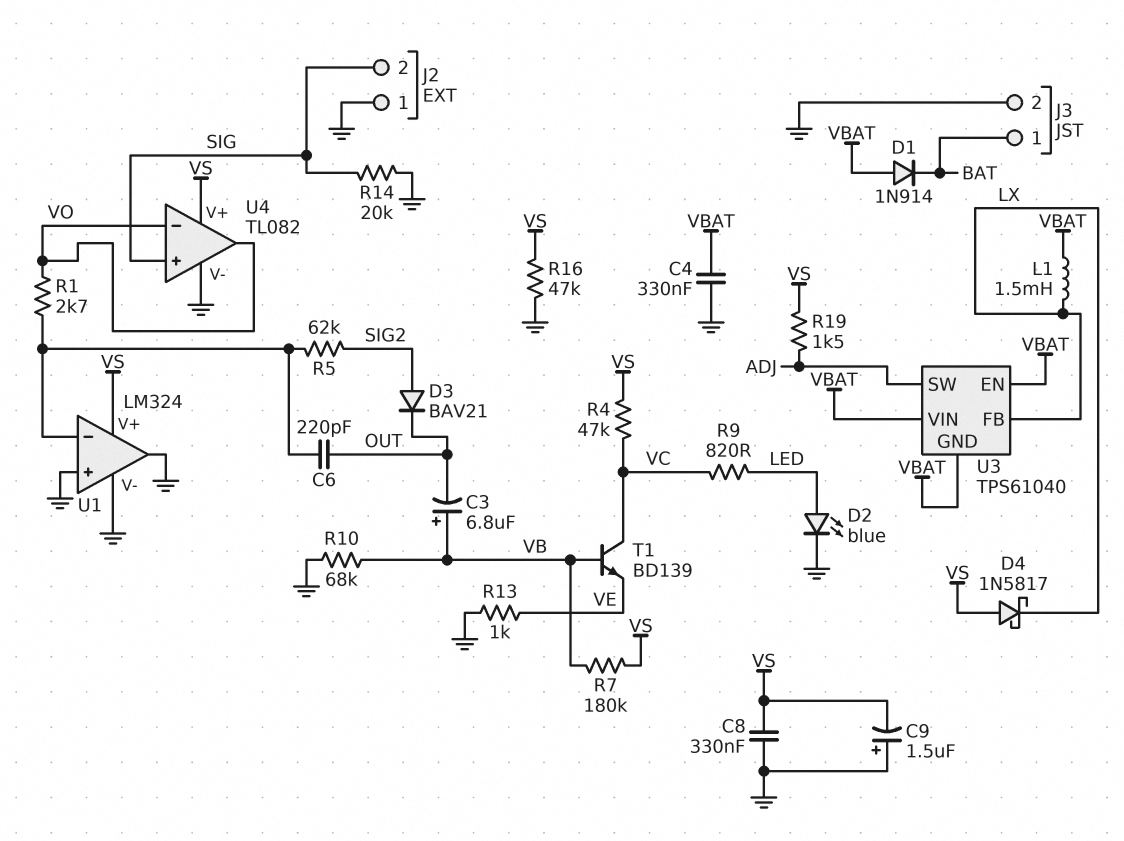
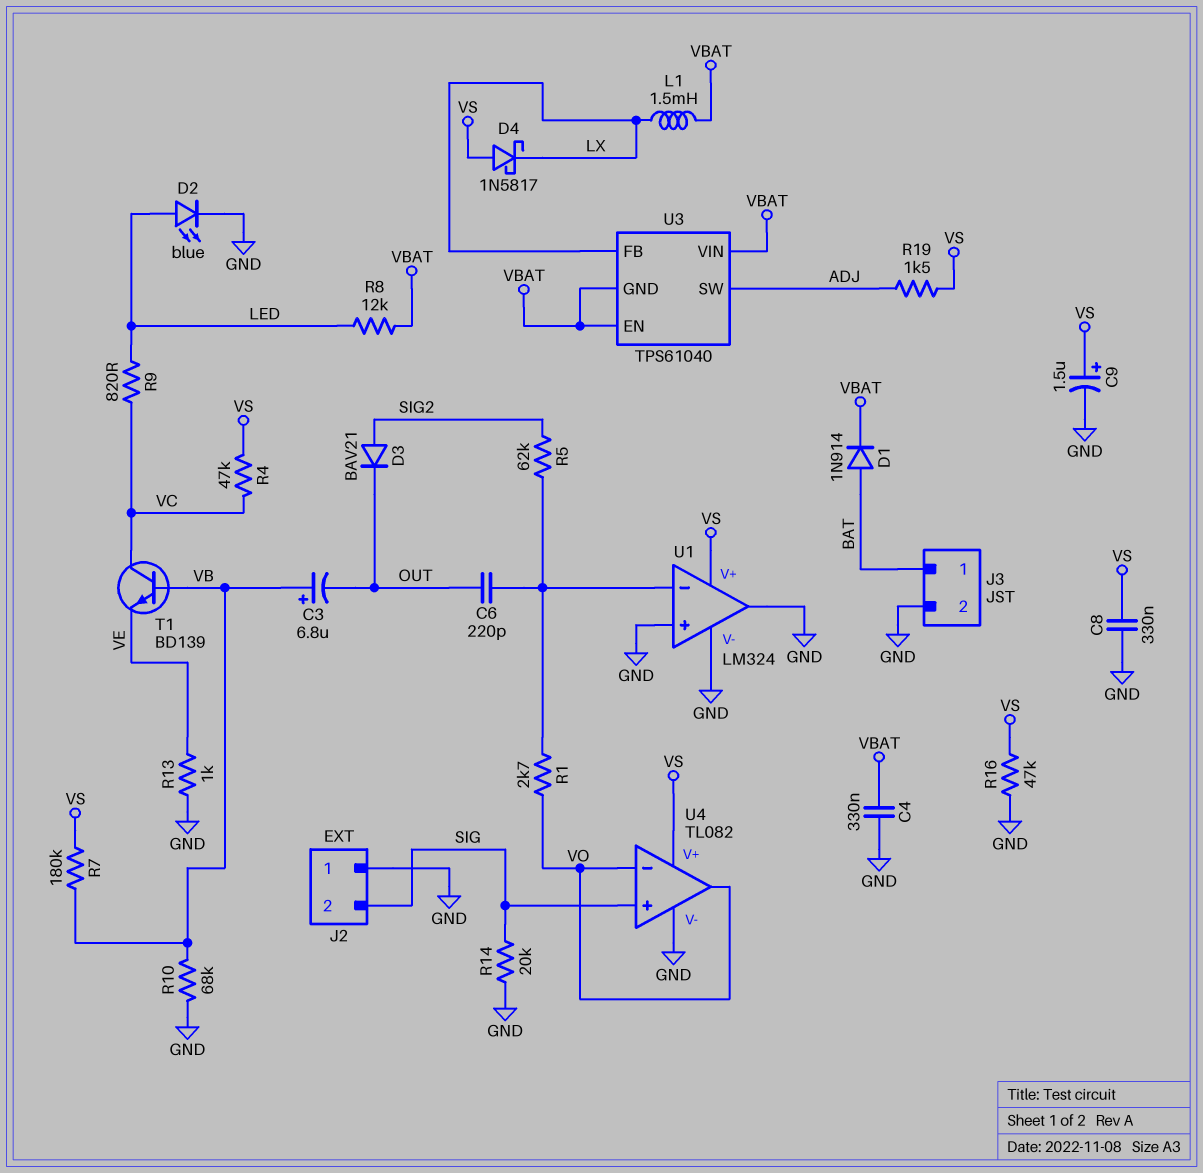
C9: 1.5uF (plus GND, minus VS) -> 1.5uF (plus VS, minus GND)
D1: diode 1N914 (A VBAT, K BAT) -> diode 1N914 (A BAT, K VBAT)
R8: none -> 12k (LED, VBAT)

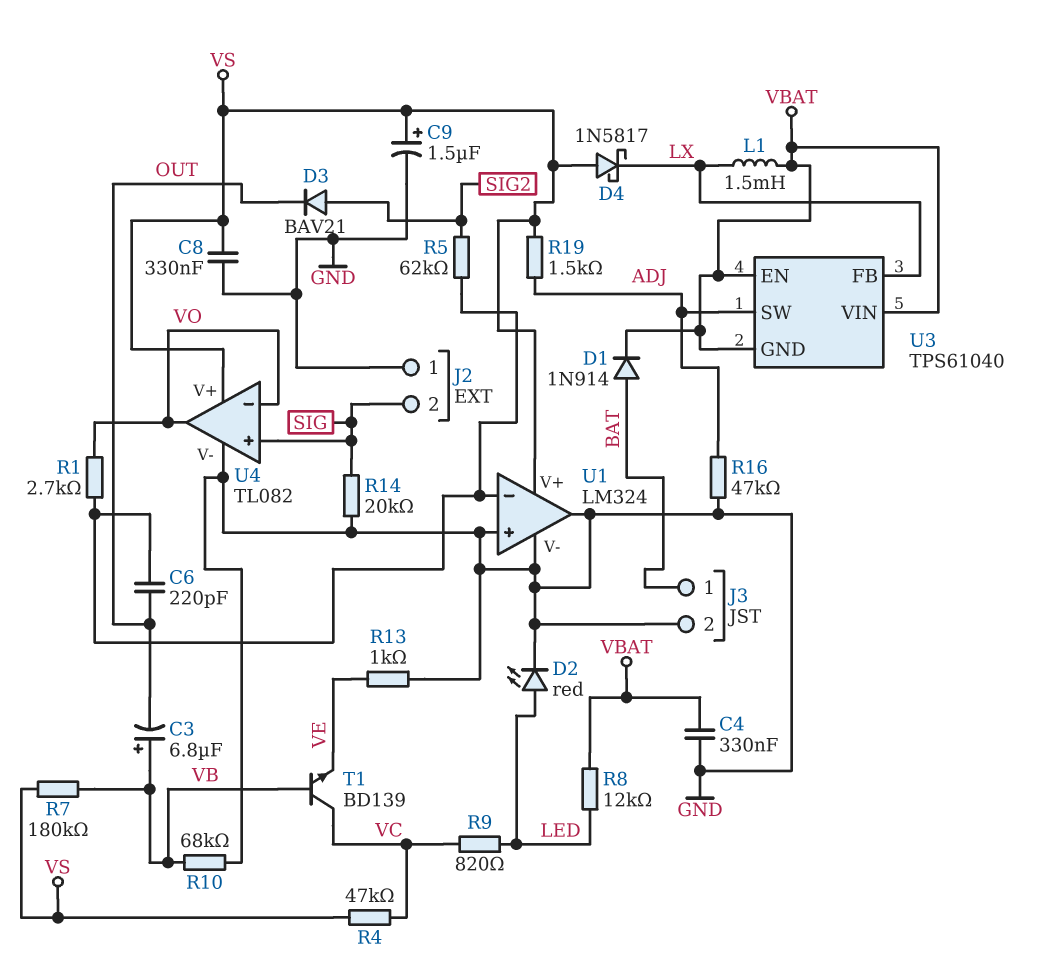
D2: LED blue (A LED, K GND) -> LED red (A LED, K GND)
R16: 47k (GND, VS) -> 47k (ADJ, GND)

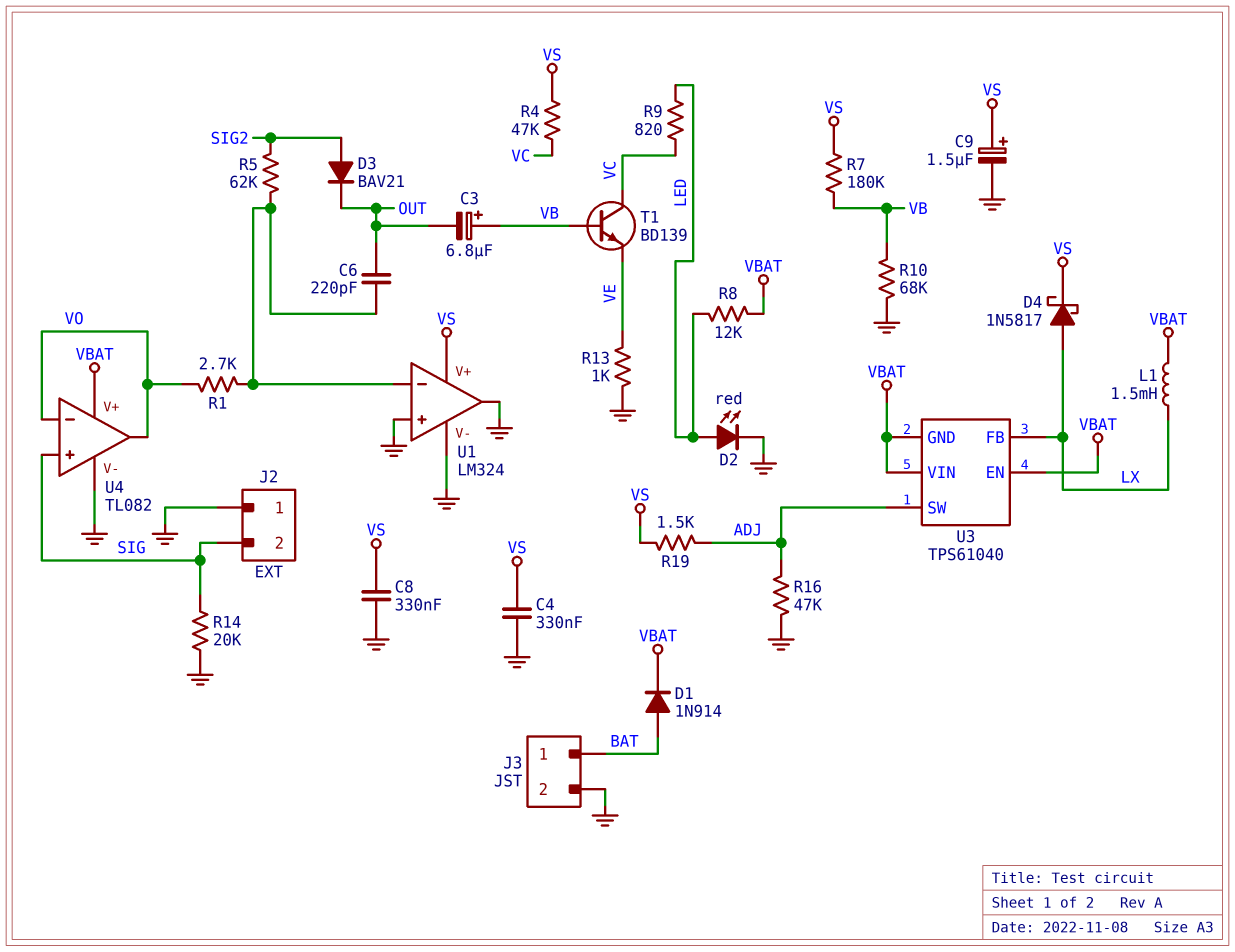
C4: 330nF (GND, VBAT) -> 330nF (GND, VS)
D4: schottky 1N5817 (A VS, K LX) -> schottky 1N5817 (A LX, K VS)
U4 pin V+: VS -> VBAT

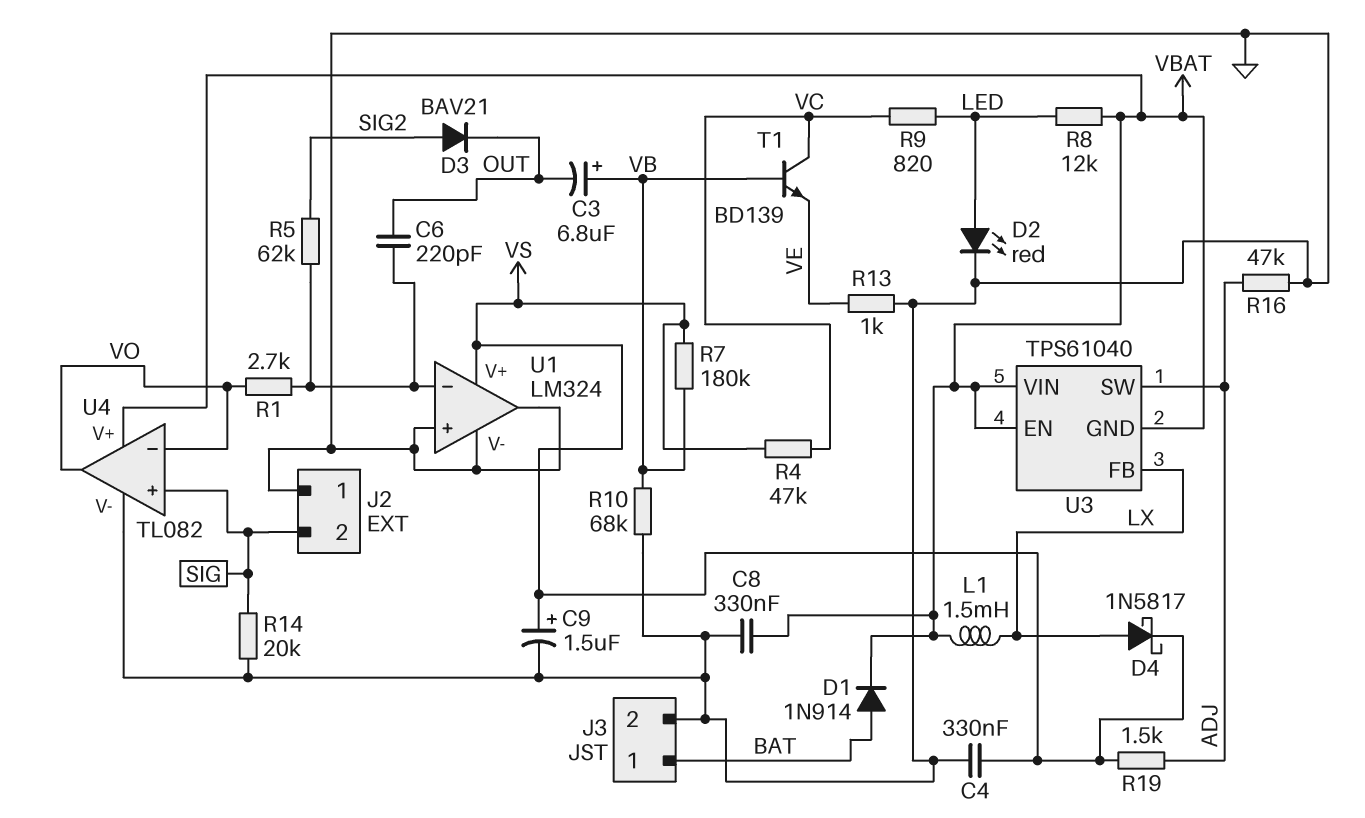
C8: 330nF (GND, VS) -> 330nF (GND, VBAT)

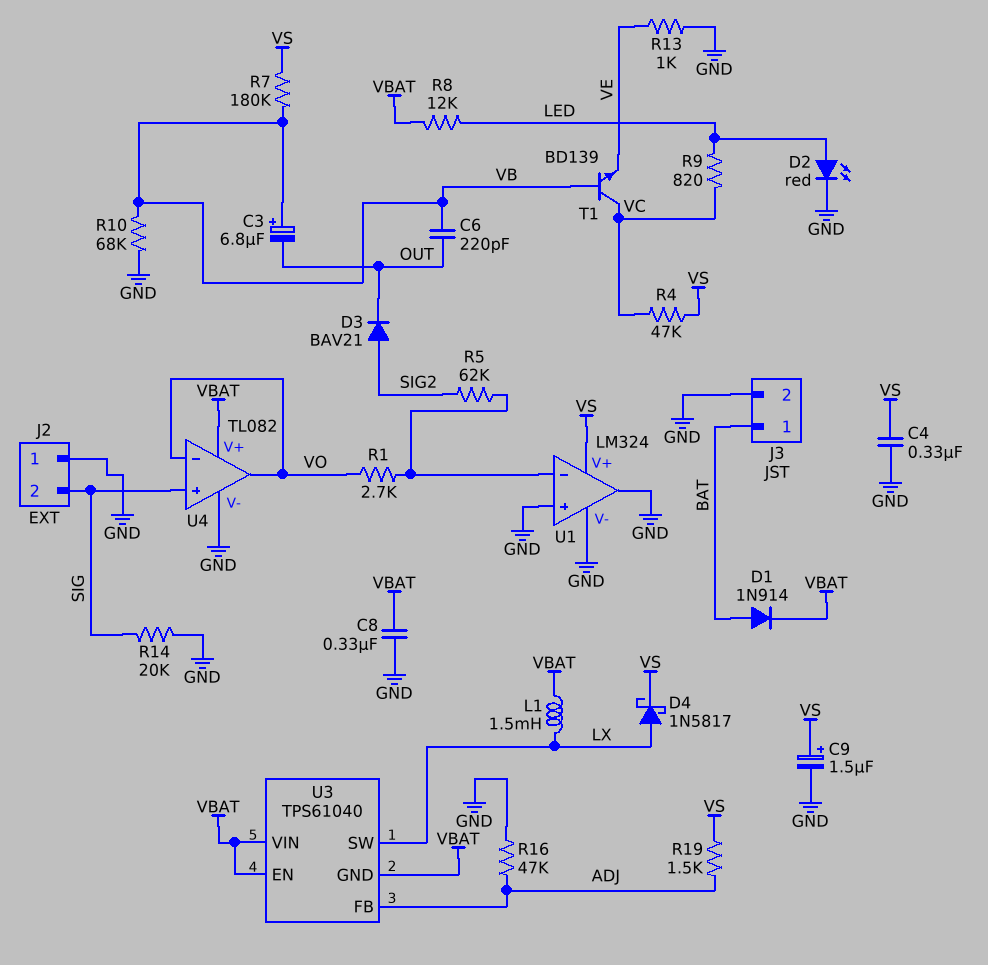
C6: 220pF (OUT, U1/in-) -> 220pF (OUT, VB)
U3 pin FB: LX -> ADJ
U3 pin SW: ADJ -> LX

